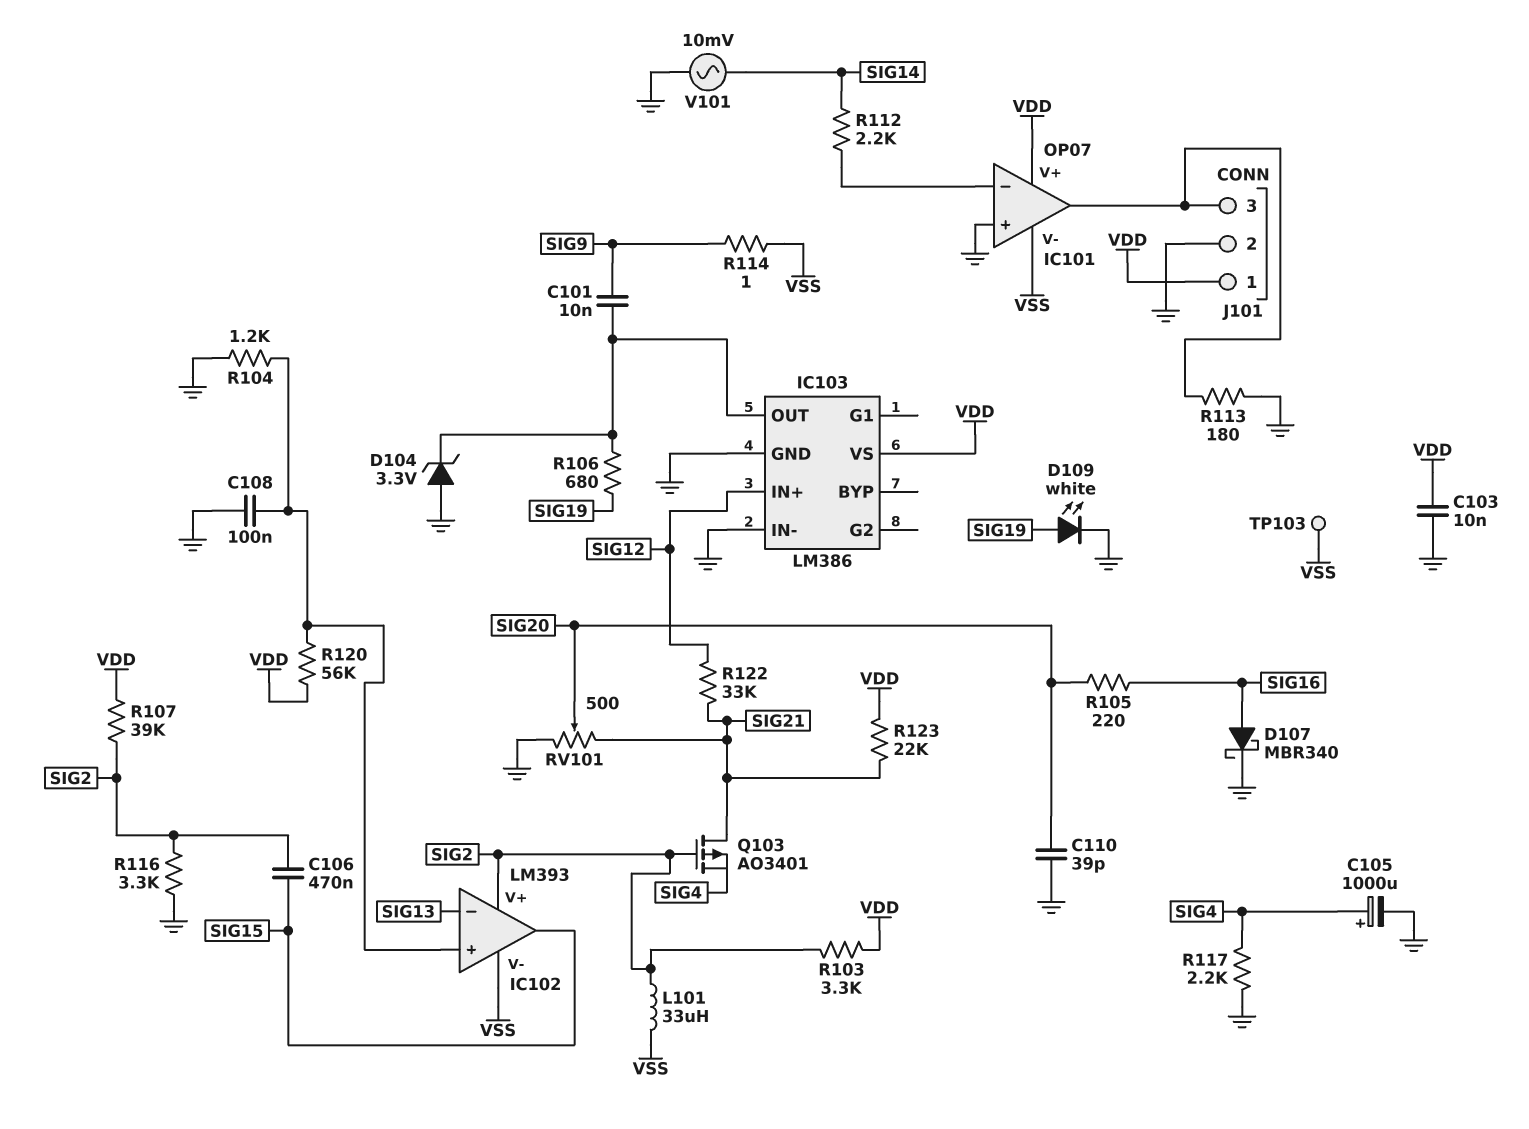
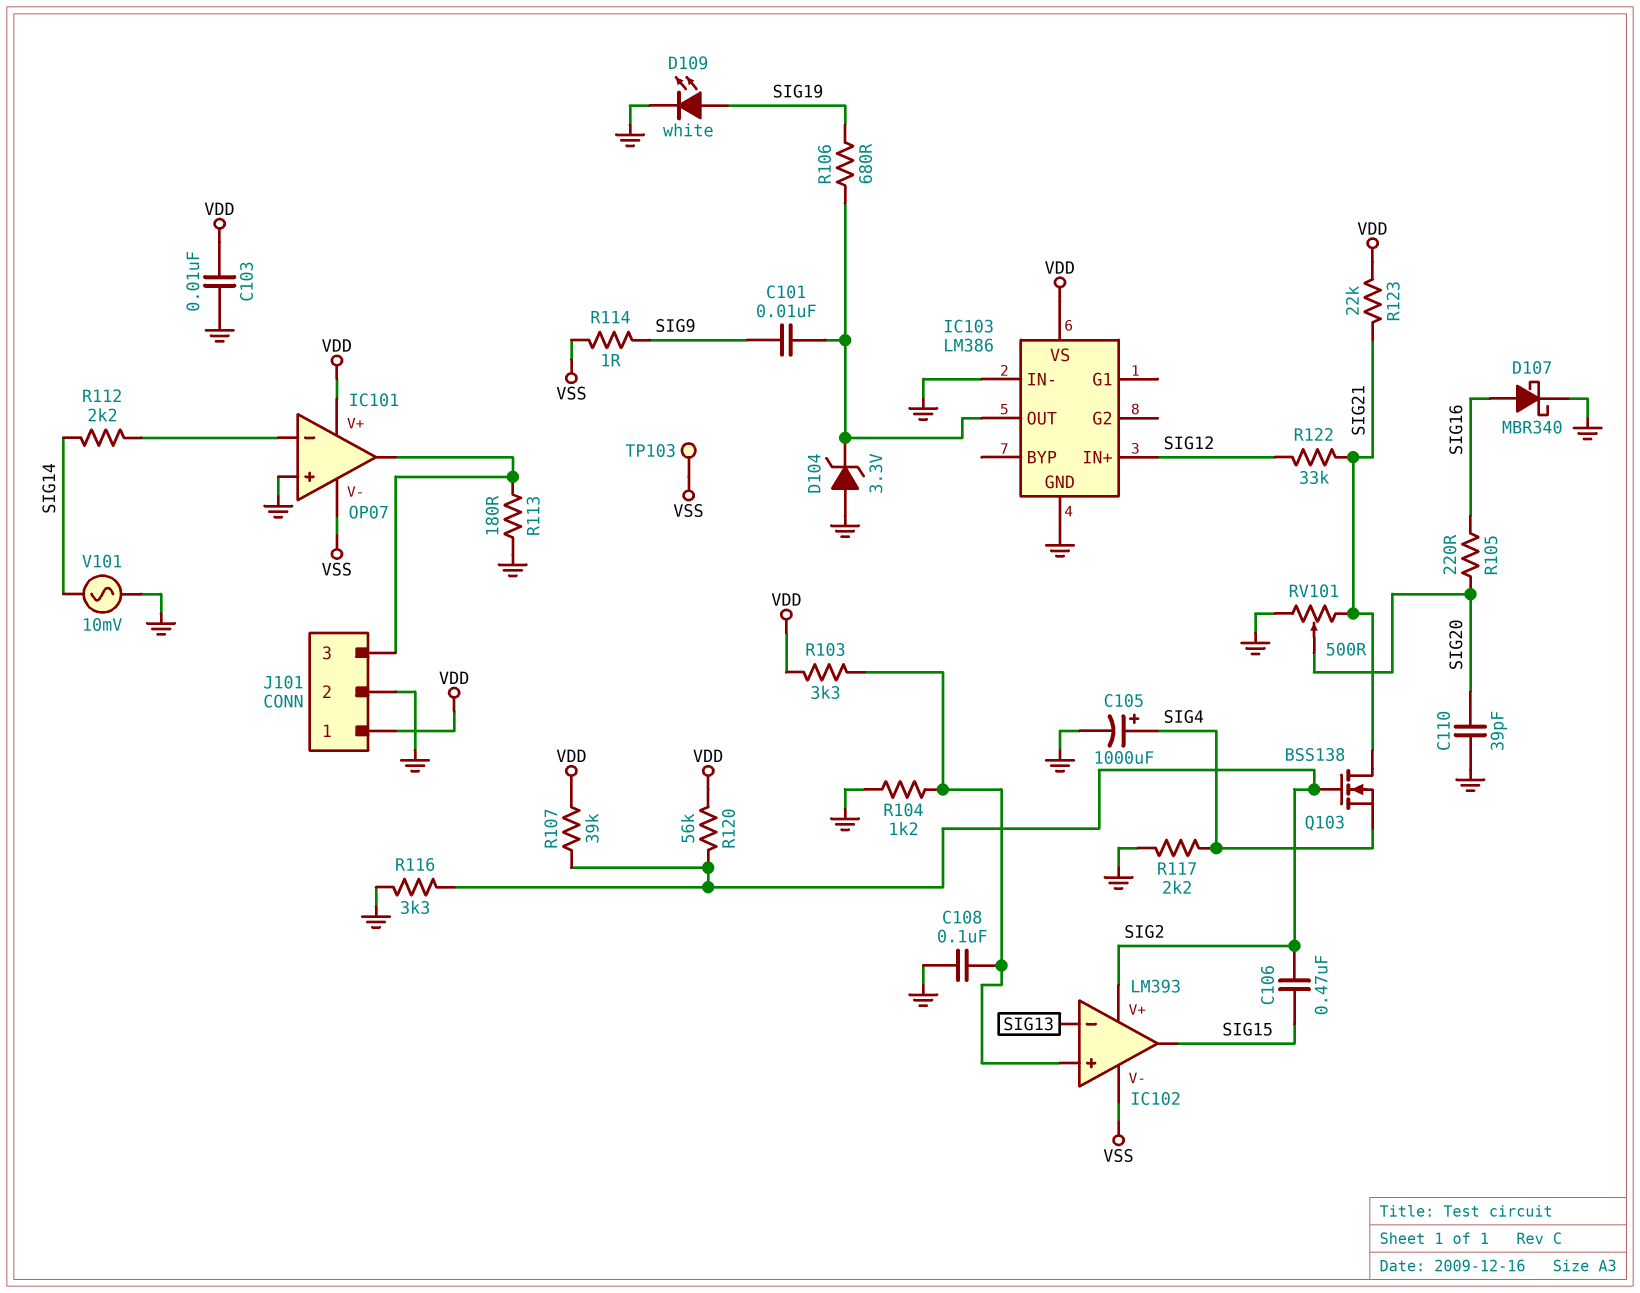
L101: 33uH (SIG2, VSS) -> none
Q103: PMOS AO3401 (G SIG2, D SIG21, S SIG4) -> NMOS BSS138 (G SIG2, D SIG21, S SIG4)
R103: 3.3k (SIG2, VDD) -> 3.3k (IC102/in+, VDD)
R120: 56k (IC102/in+, VDD) -> 56k (SIG2, VDD)

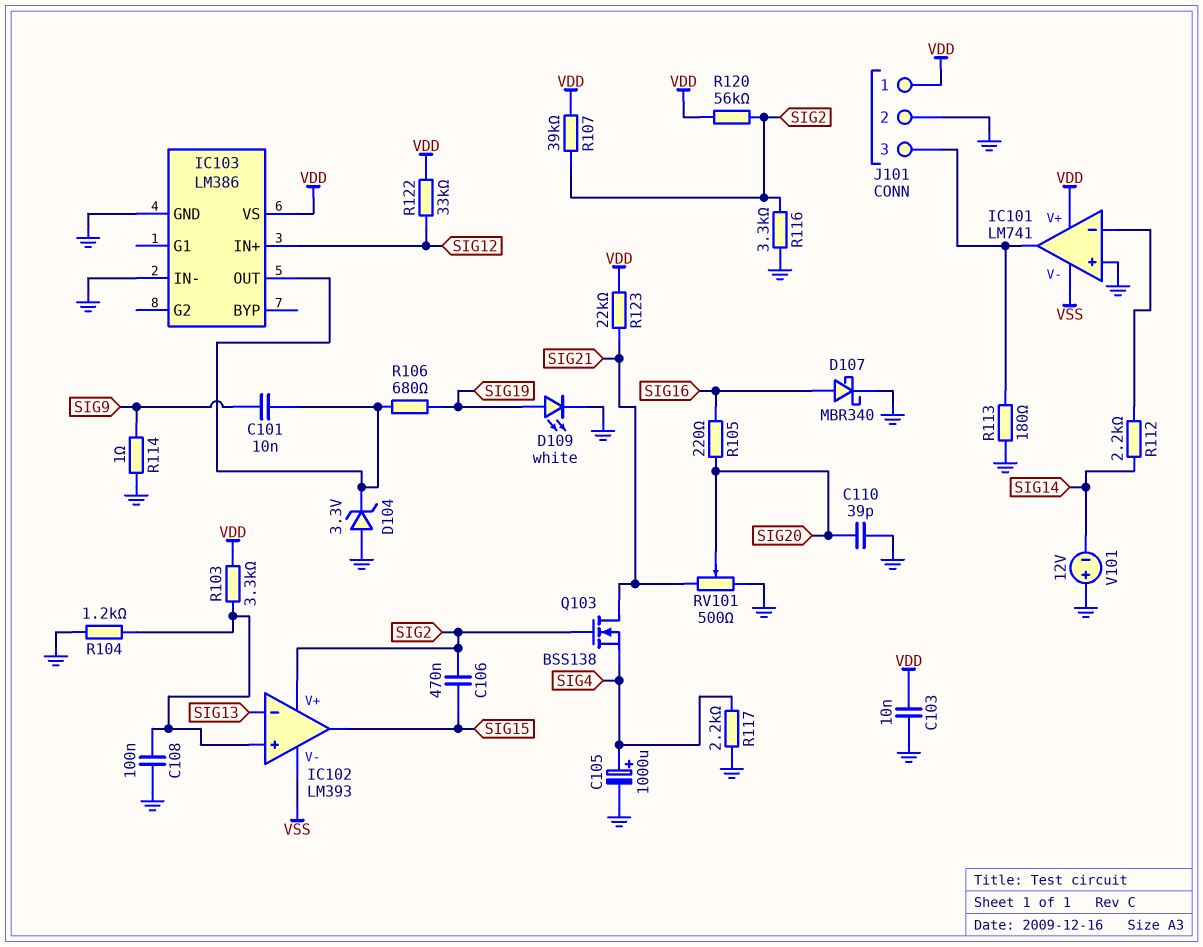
IC101: OP07 -> LM741
R114: 1 (SIG9, VSS) -> 1 (GND, SIG9)
R122: 33k (SIG12, SIG21) -> 33k (SIG12, VDD)
TP103: test point (VSS) -> none
V101: AC 10mV (GND, SIG14) -> 12V (plus GND, minus SIG14)

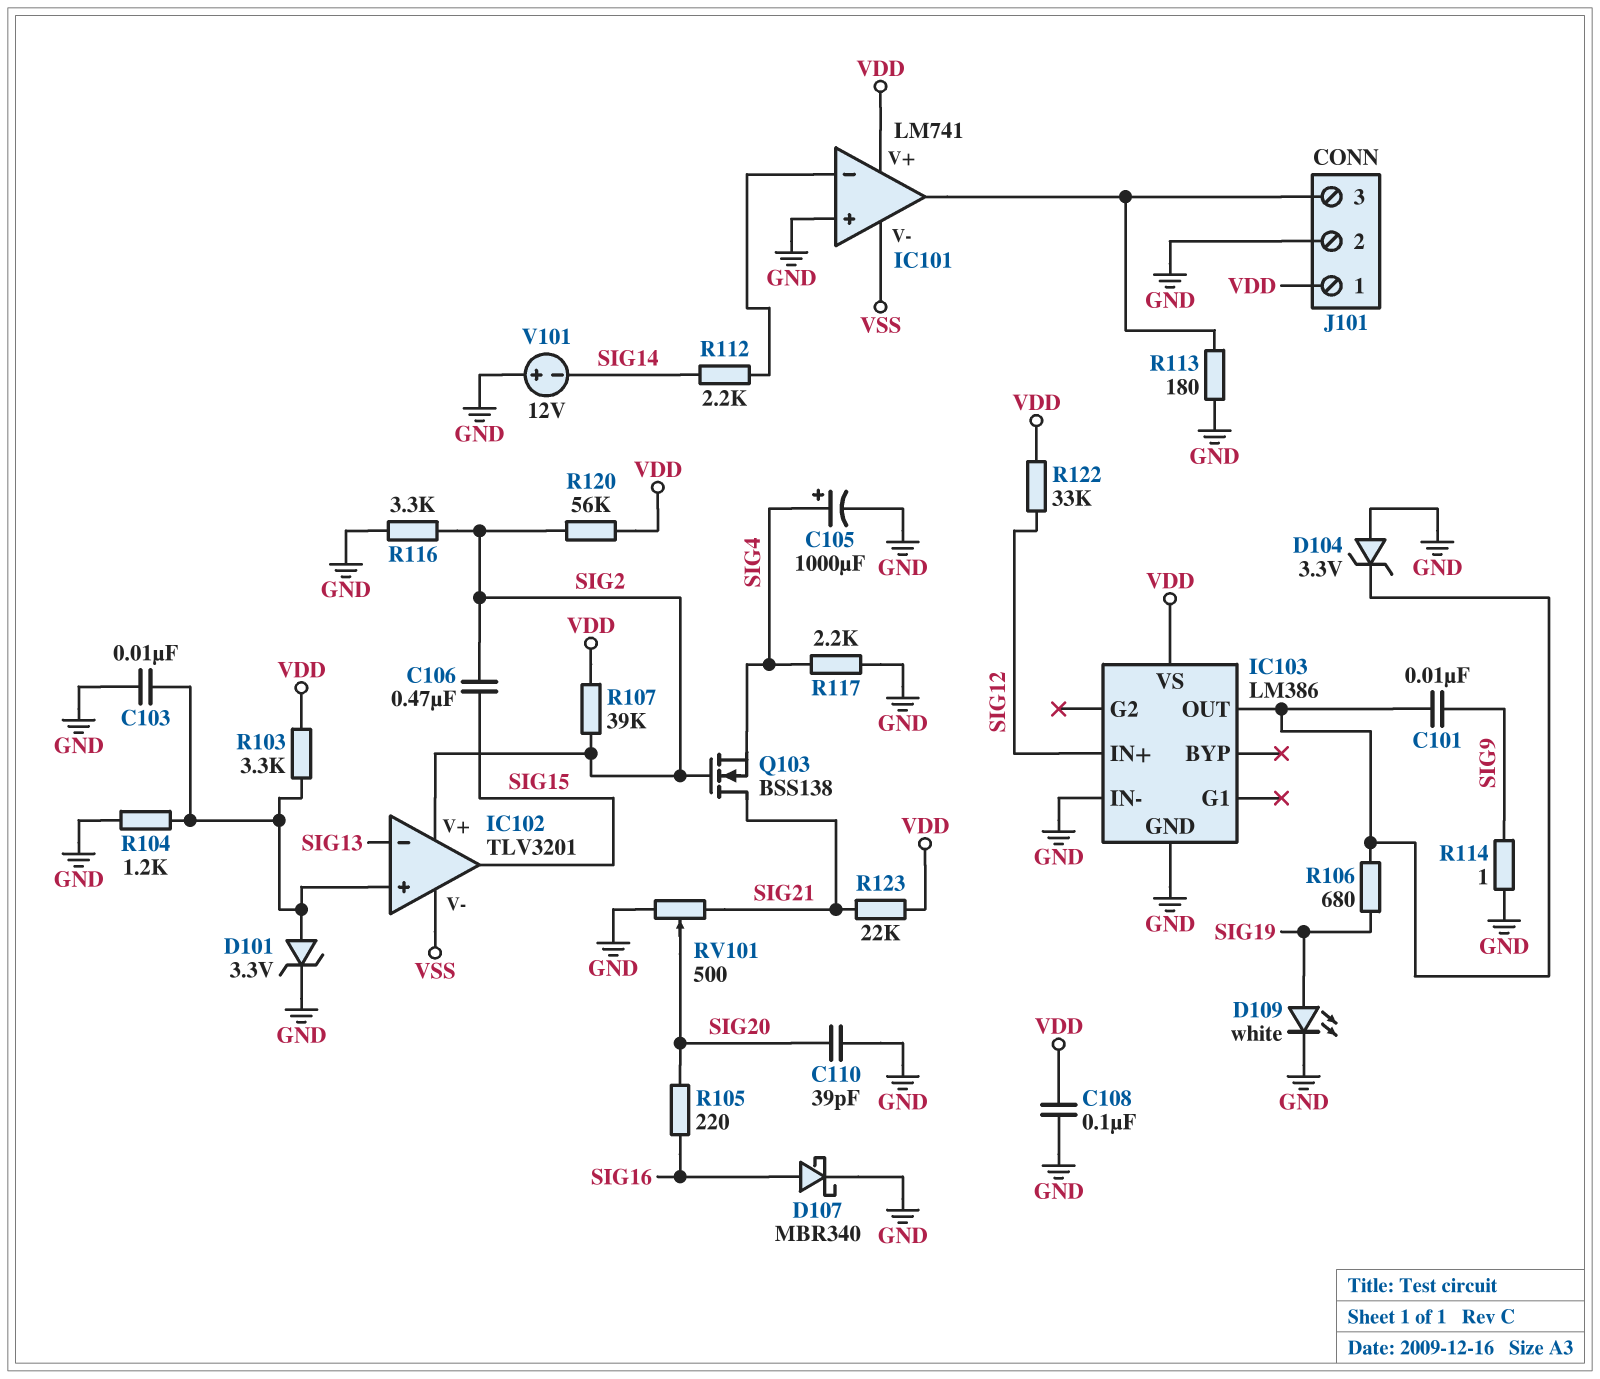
C103: 10nF (GND, VDD) -> 10nF (GND, IC102/in+)
C108: 100nF (GND, IC102/in+) -> 100nF (GND, VDD)
D101: none -> zener 3.3V (A IC102/in+, K GND)
IC102: LM393 -> TLV3201

